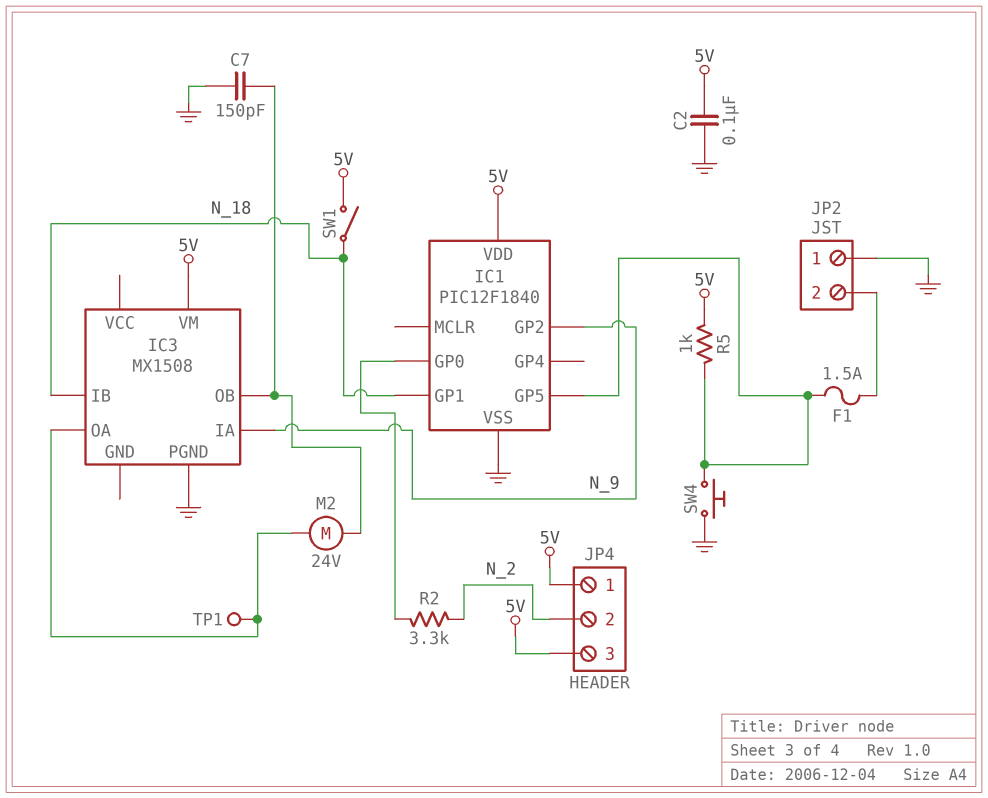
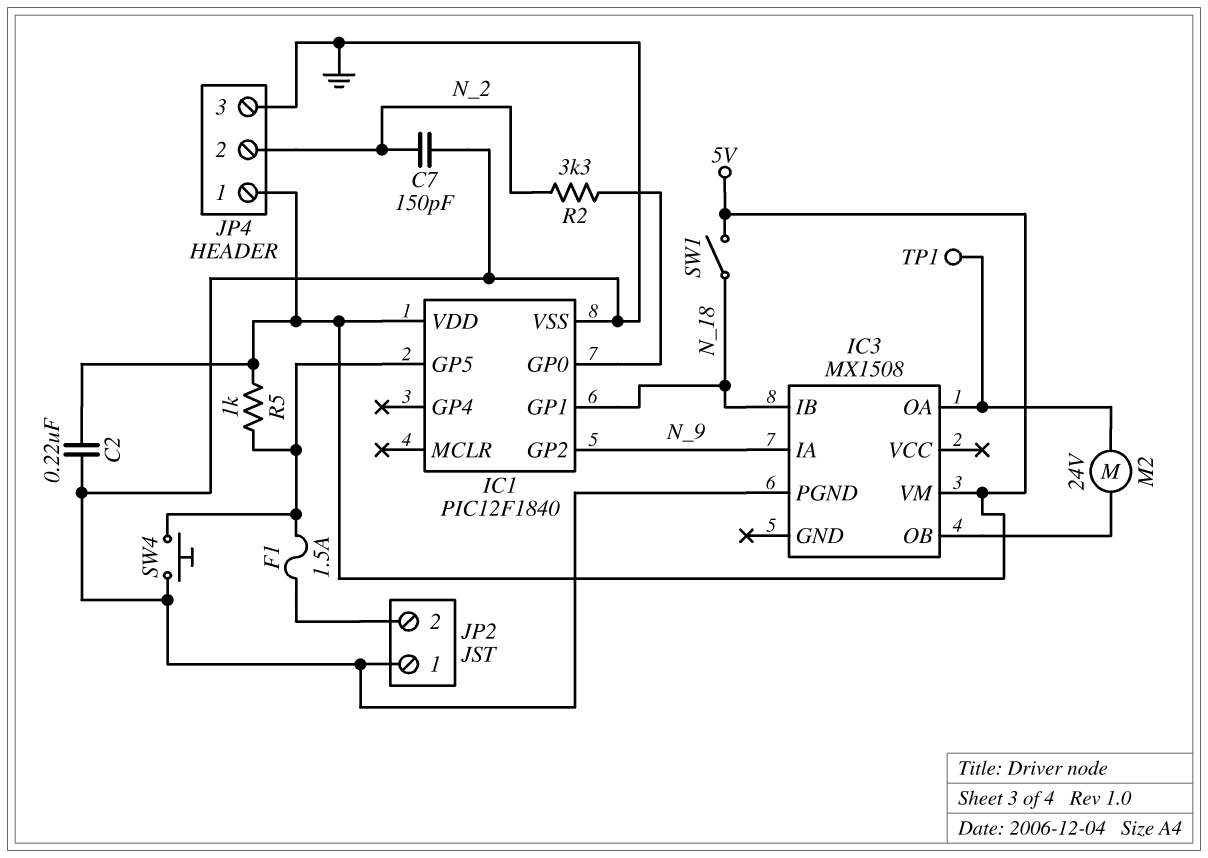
C2: 100nF (5V, GND) -> 220nF (5V, GND)
C7: 150pF (GND, IC3/OB) -> 150pF (GND, N_2)
JP4 pin 3: 5V -> GND

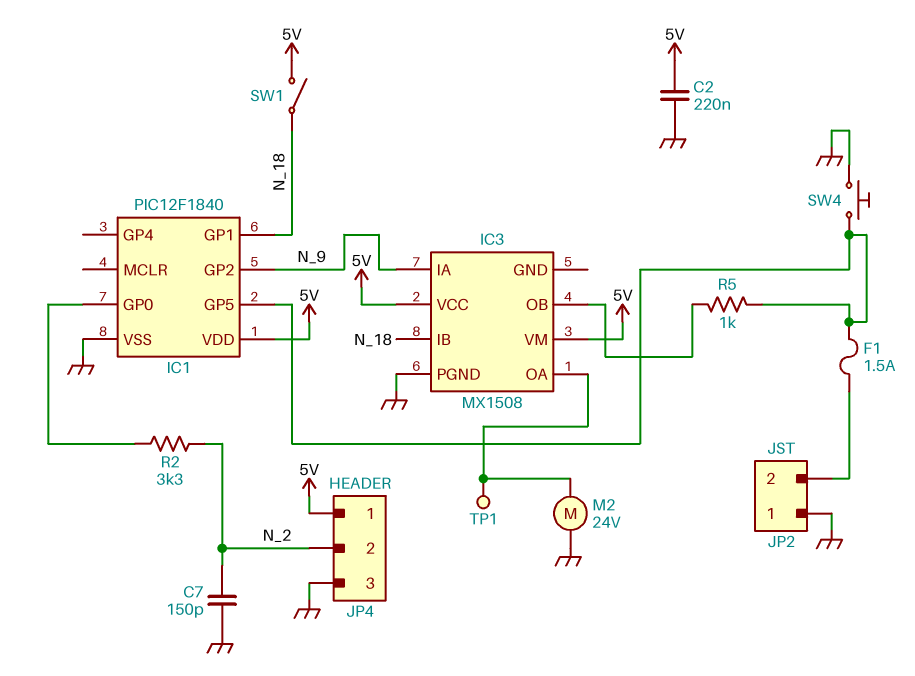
IC3 pin VCC: none -> 5V
M2: motor 24V (IC3/OA, IC3/OB) -> motor 24V (GND, IC3/OA)
R5: 1k (5V, IC1/GP5) -> 1k (IC1/GP5, IC3/OB)

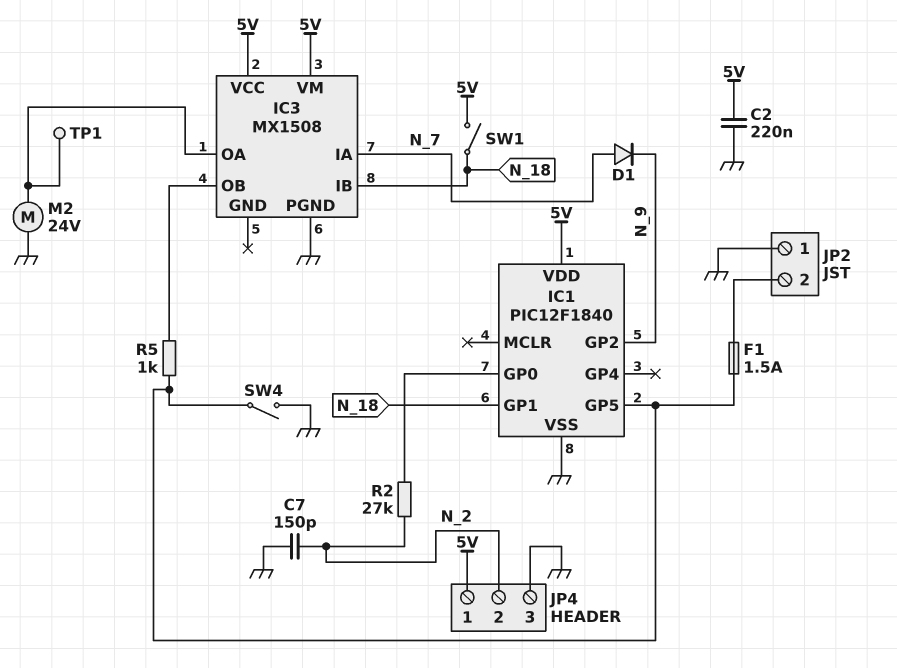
D1: none -> diode (A N_7, K N_9)
IC3 pin IA: N_9 -> N_7
R2: 3.3k (IC1/GP0, N_2) -> 27k (IC1/GP0, N_2)
SW4: button (GND, IC1/GP5) -> switch (GND, IC1/GP5)

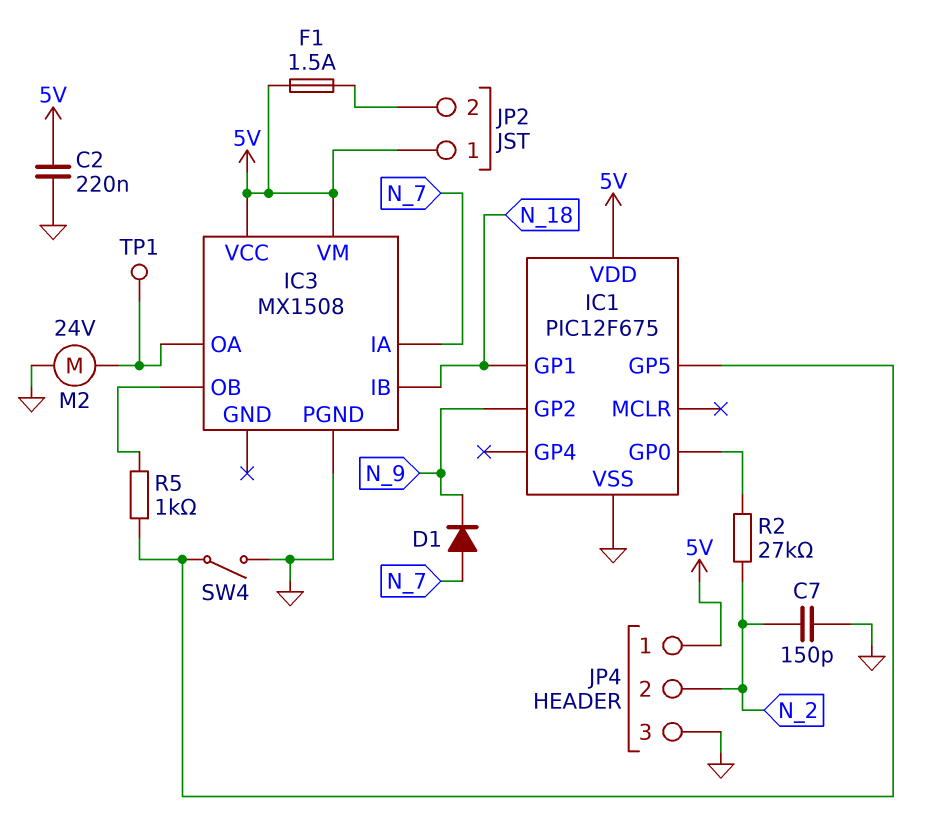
F1: 1.5A (IC1/GP5, JP2/2) -> 1.5A (5V, JP2/2)
IC1: PIC12F1840 -> PIC12F675
JP2 pin 1: GND -> 5V
SW1: switch (5V, N_18) -> none

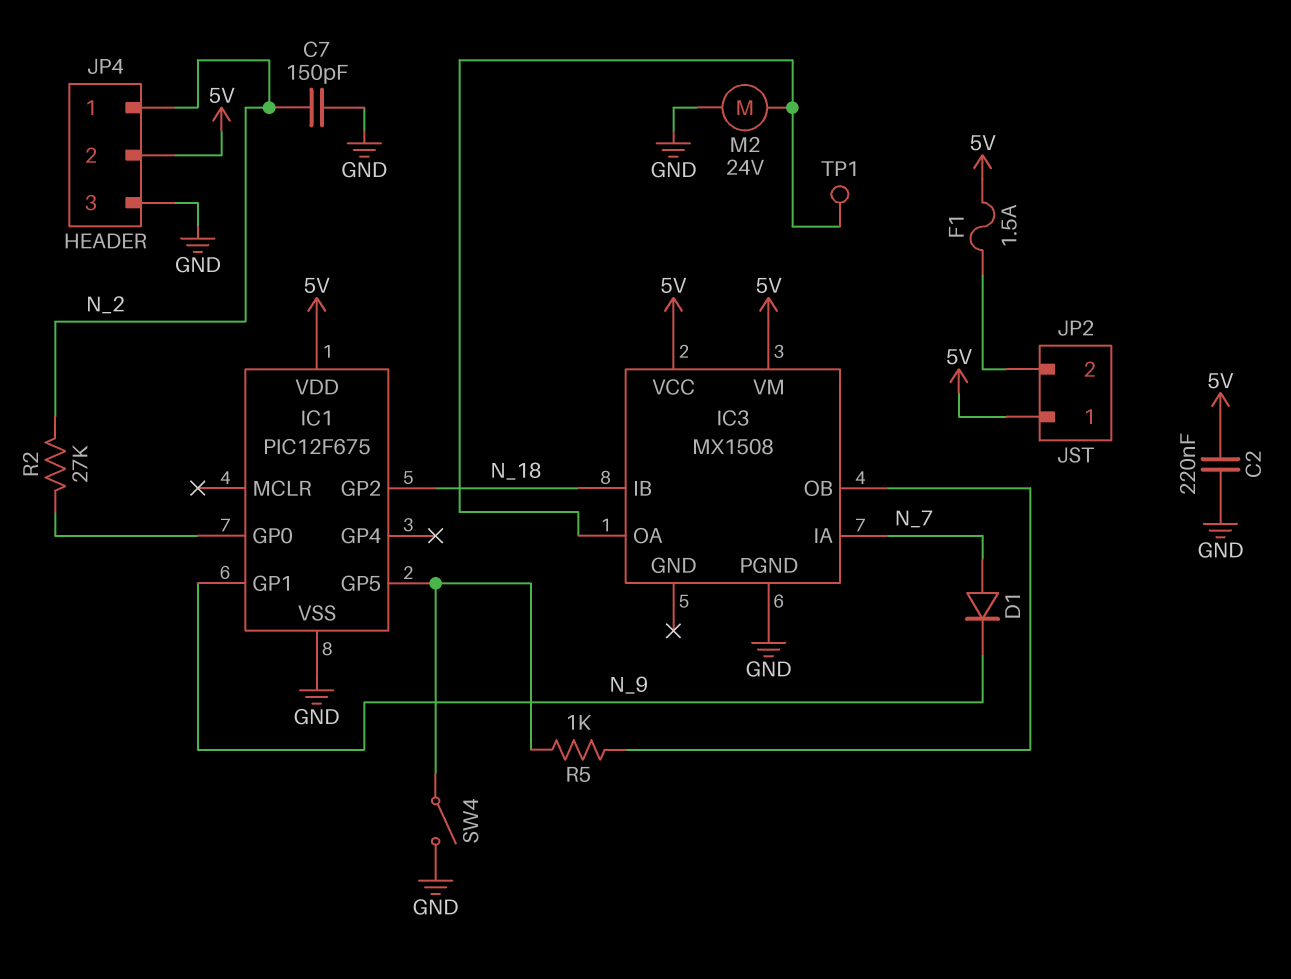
IC1 pin GP1: N_18 -> N_9
IC1 pin GP2: N_9 -> N_18
JP4 pin 1: 5V -> N_2
JP4 pin 2: N_2 -> 5V

